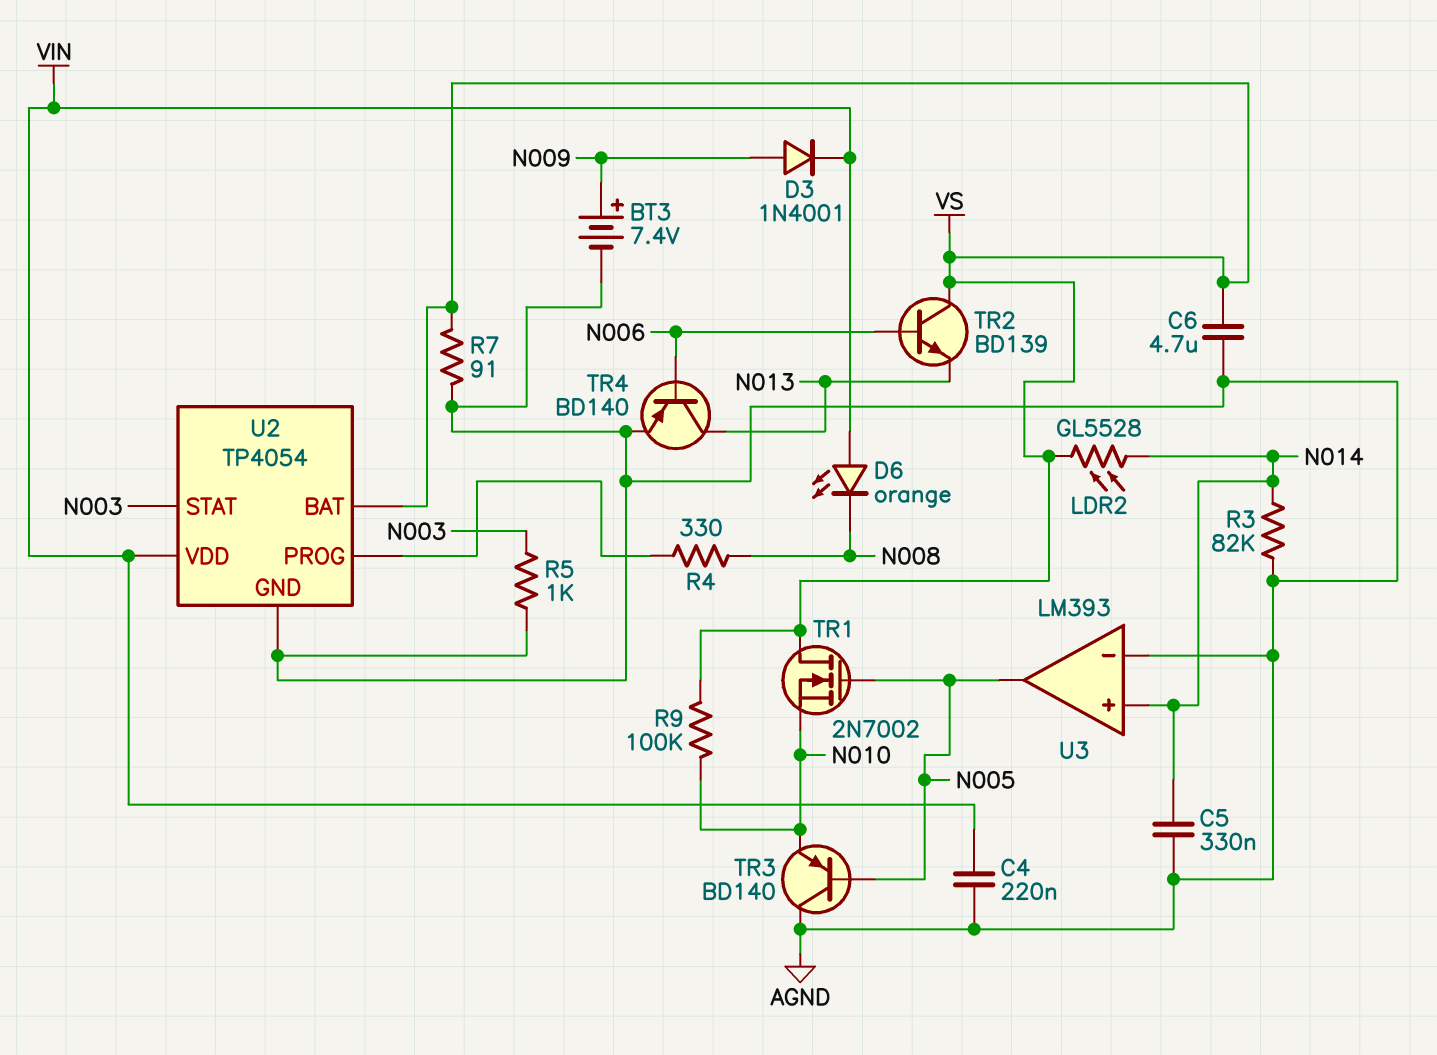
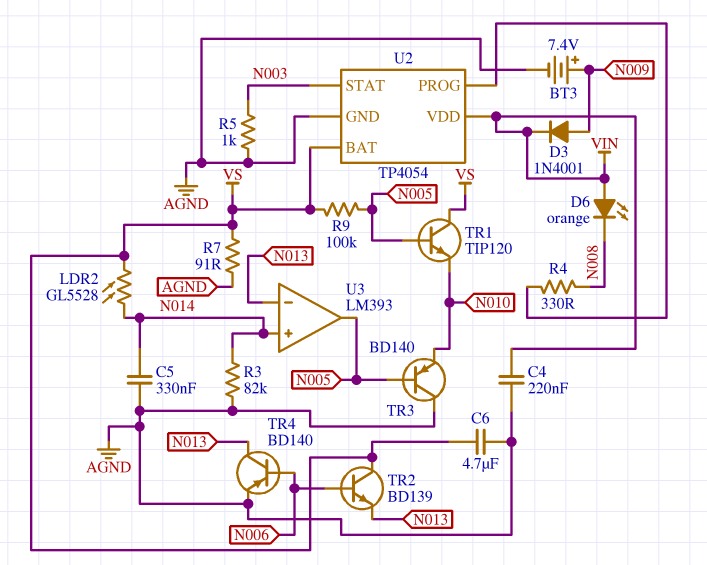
R9: 100k (N010, VS) -> 100k (N005, VS)
TR1: NMOS 2N7002 (G N005, D VS, S N010) -> NPN TIP120 (B N005, C VS, E N010)
U3 pin in-: AGND -> N013

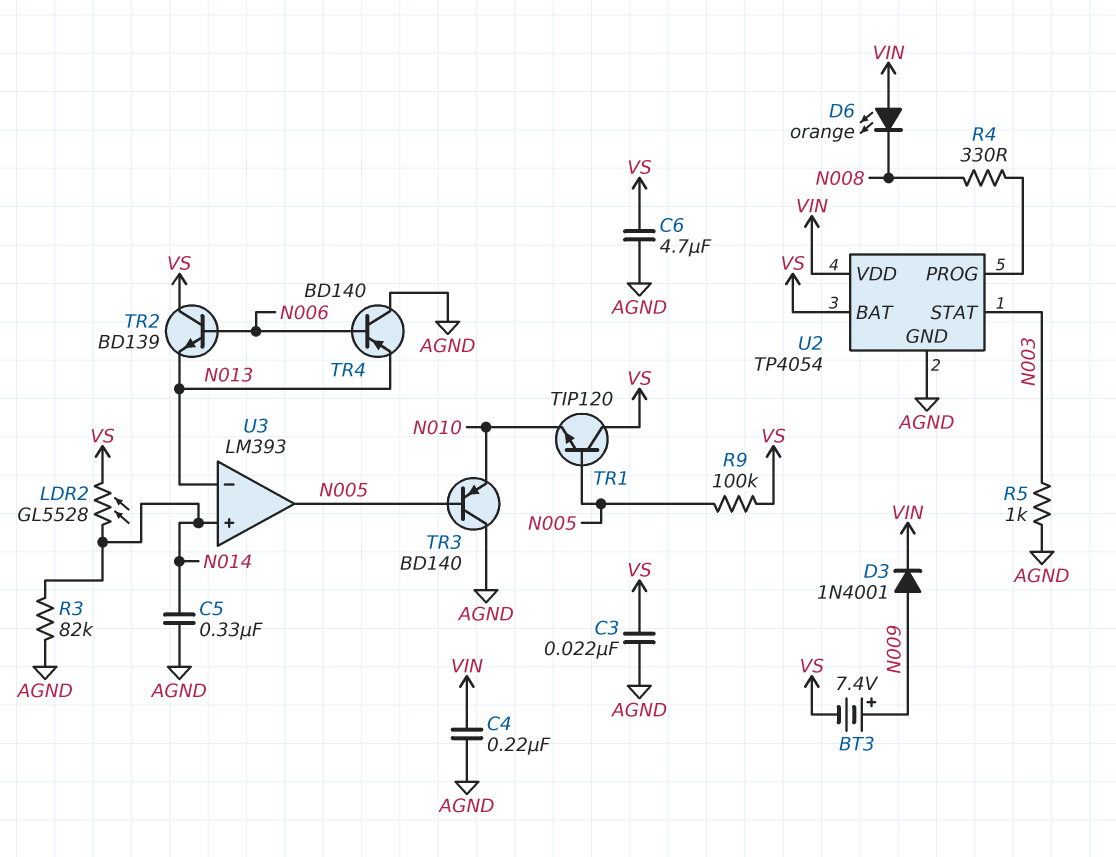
BT3: 7.4V (plus N009, minus AGND) -> 7.4V (plus N009, minus VS)
C3: none -> 22nF (AGND, VS)
R7: 91 (AGND, VS) -> none
TR4: PNP BD140 (B N006, C N013, E AGND) -> PNP BD140 (B N006, C AGND, E N013)

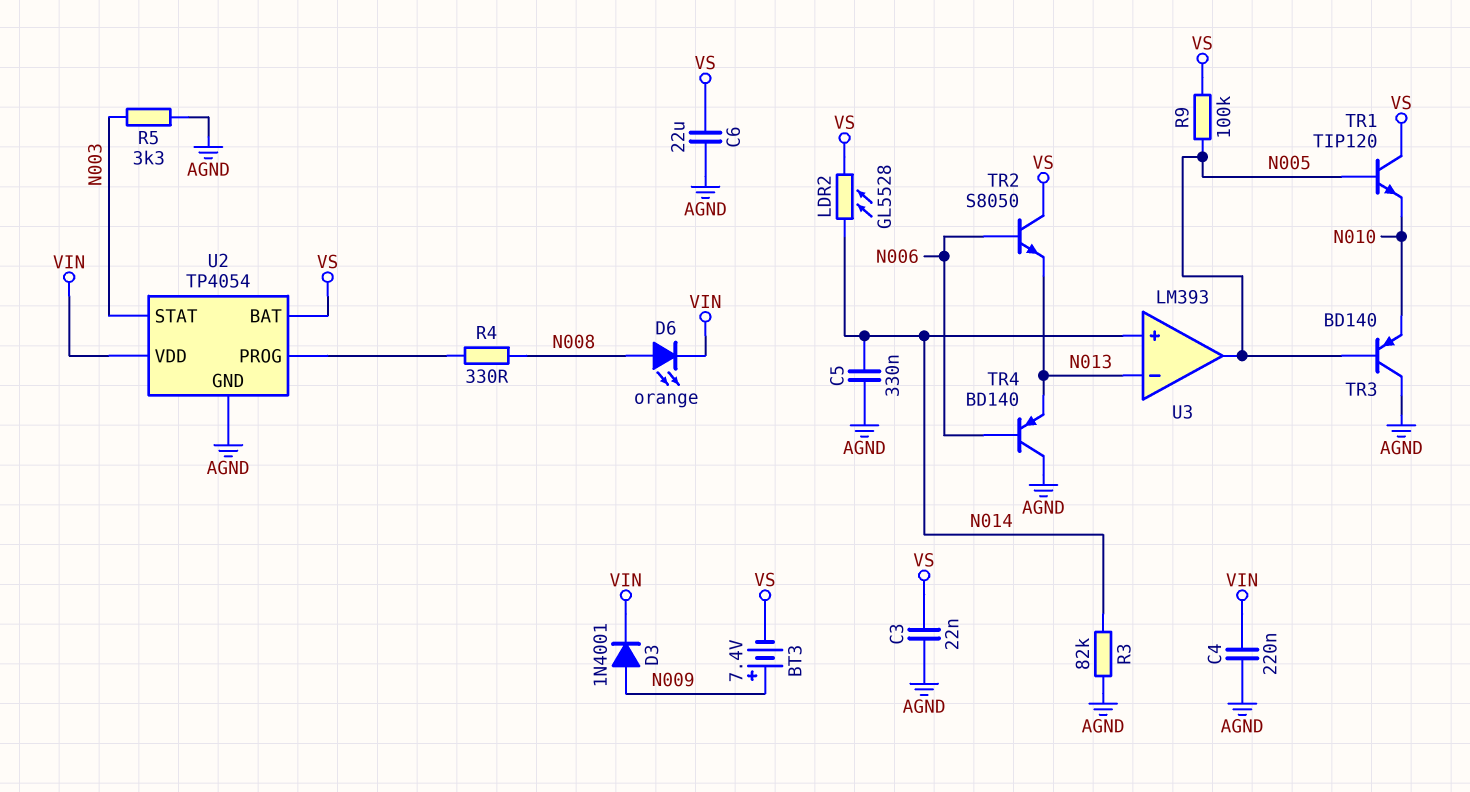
C6: 4.7uF (AGND, VS) -> 22uF (AGND, VS)
D6: LED orange (A VIN, K N008) -> LED orange (A N008, K VIN)
R5: 1k (AGND, N003) -> 3.3k (AGND, N003)
TR2: NPN BD139 (B N006, C VS, E N013) -> NPN S8050 (B N006, C VS, E N013)

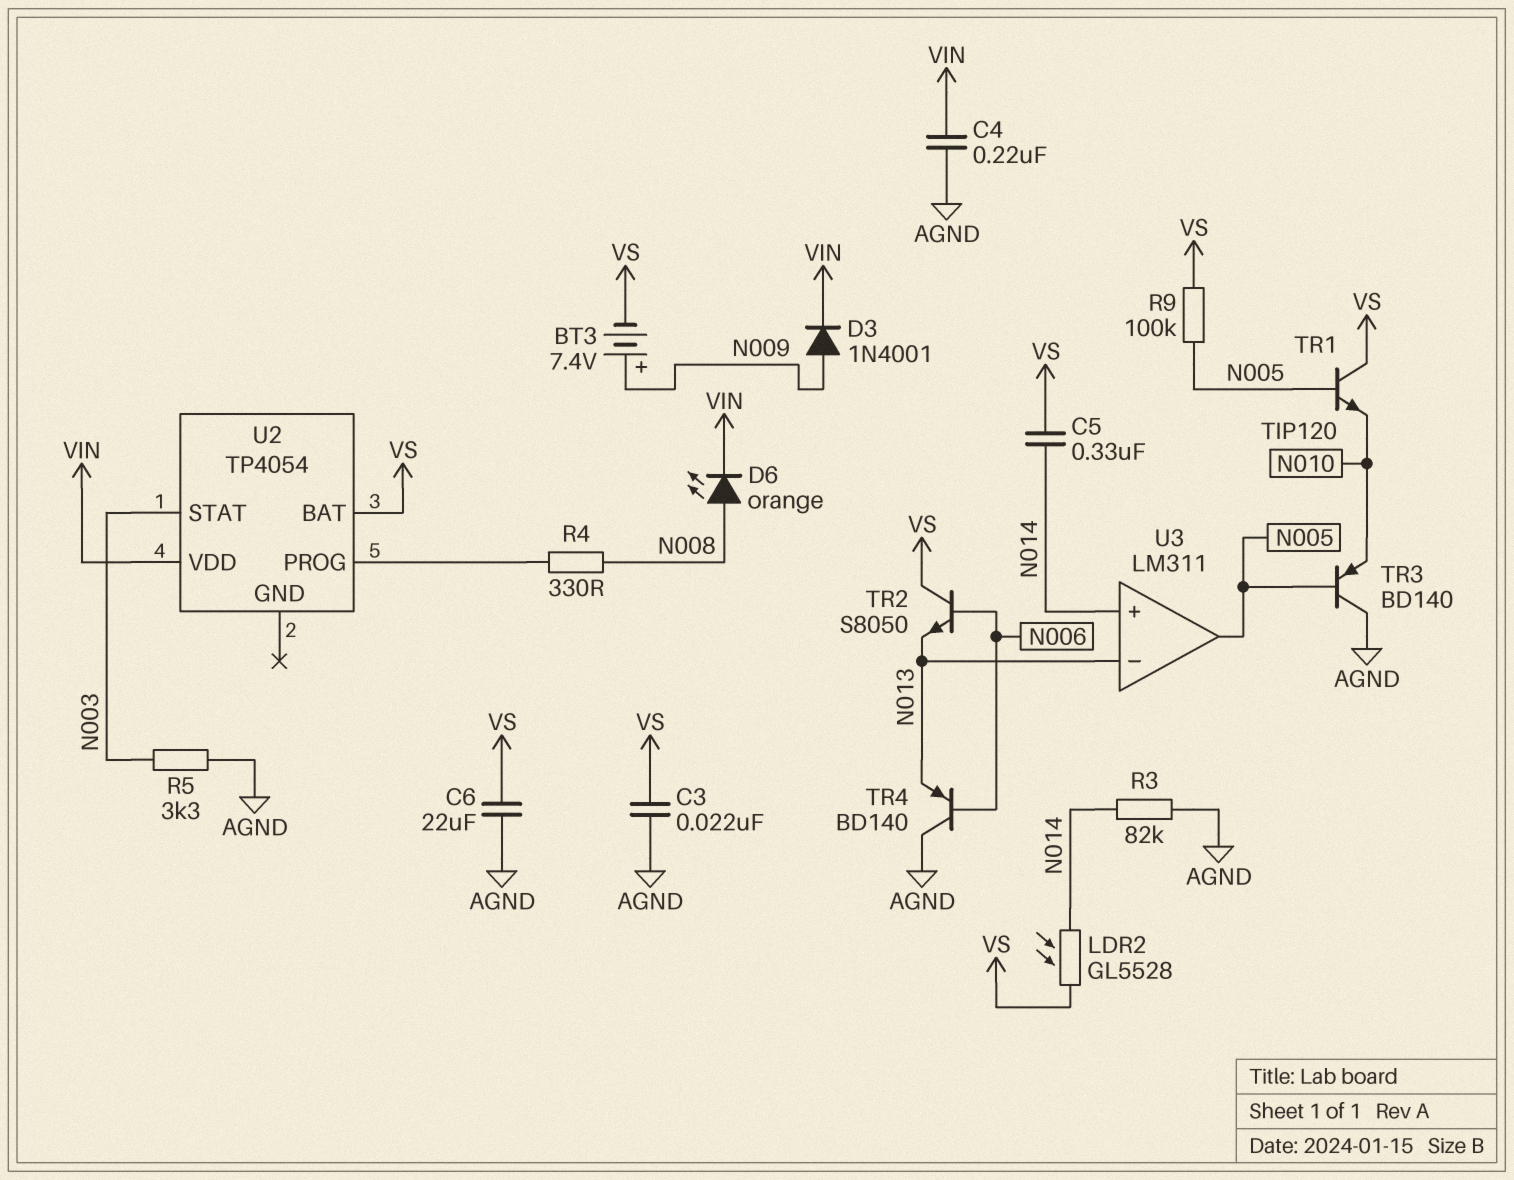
C5: 330nF (AGND, N014) -> 330nF (N014, VS)
U2 pin GND: AGND -> none
U3: LM393 -> LM311

